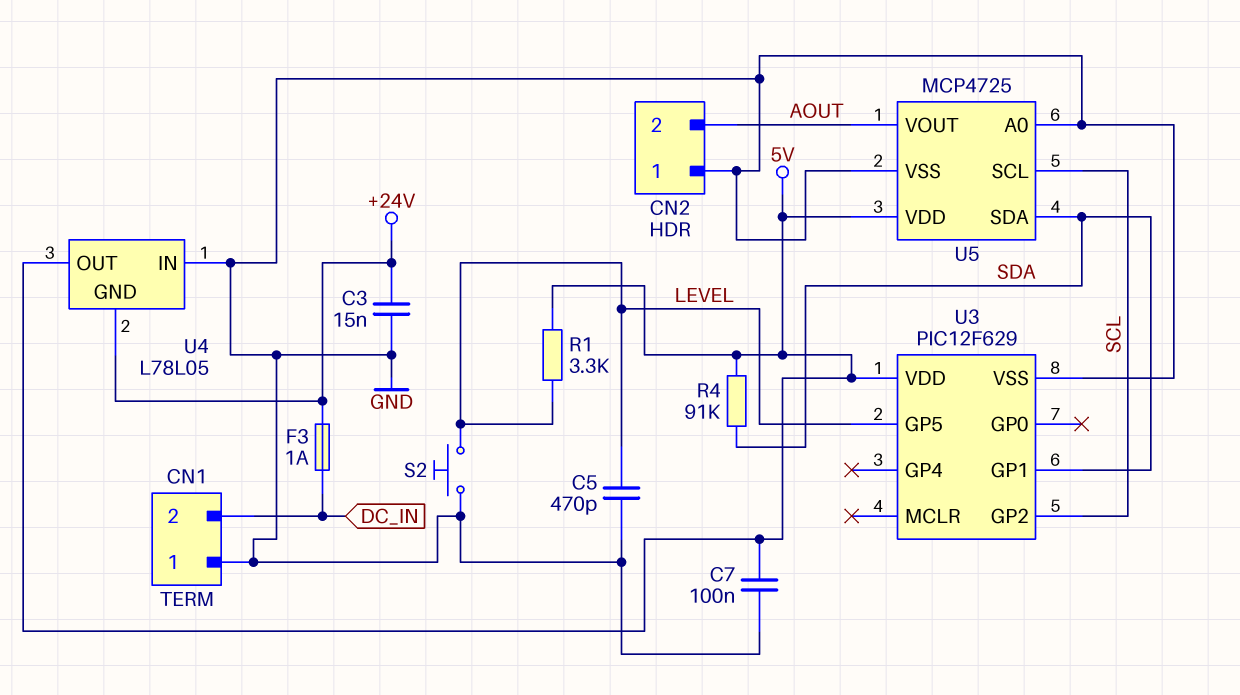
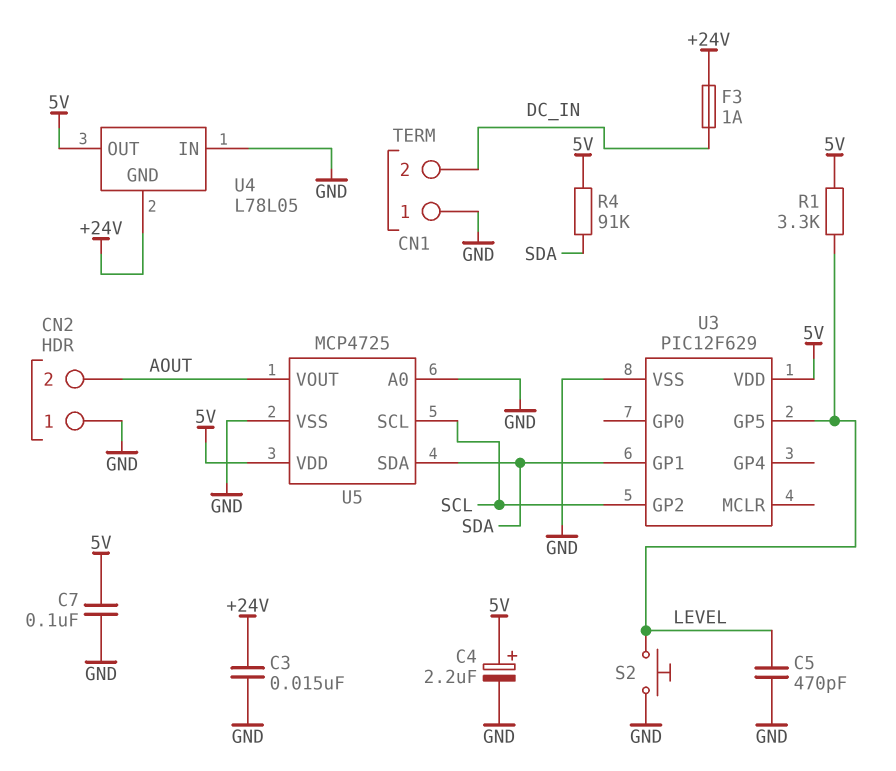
C4: none -> 2.2uF (plus 5V, minus GND)

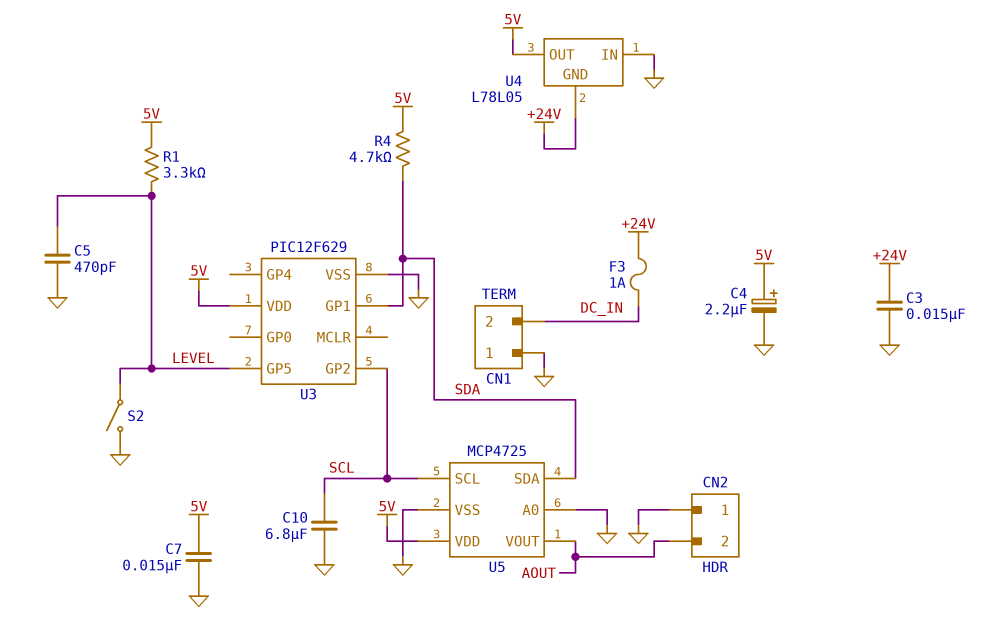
C7: 100nF (5V, GND) -> 15nF (5V, GND)
C10: none -> 6.8uF (GND, SCL)
R4: 91k (5V, SDA) -> 4.7k (5V, SDA)
S2: button (GND, LEVEL) -> switch (GND, LEVEL)

